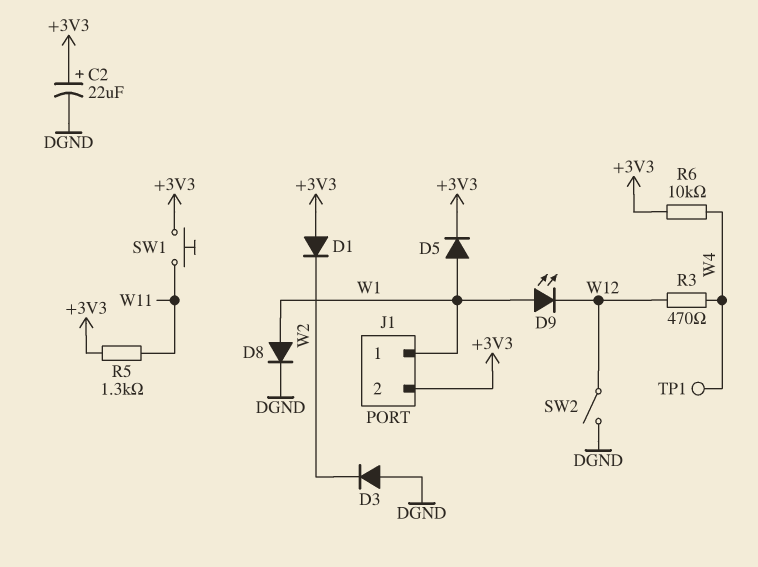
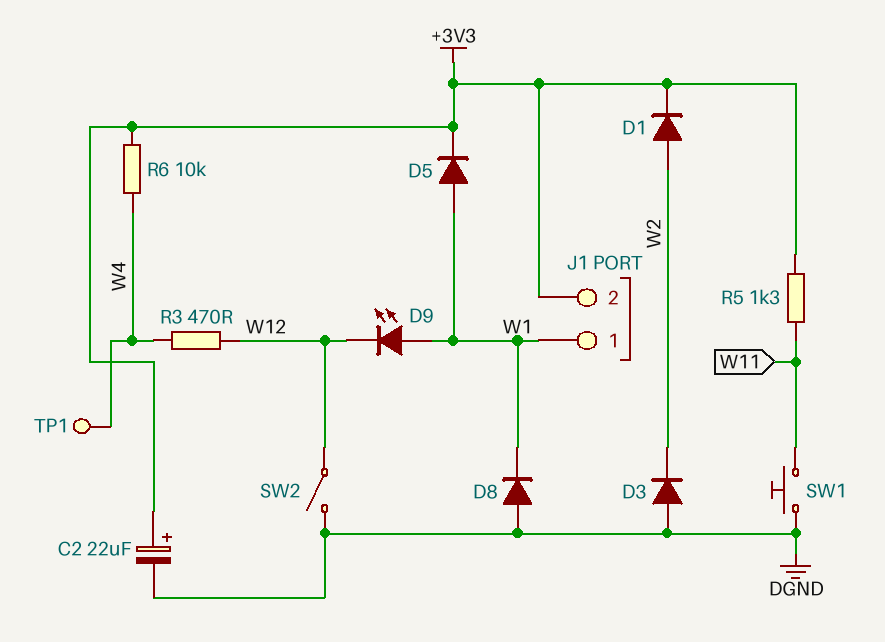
D1: diode (A +3V3, K W2) -> diode (A W2, K +3V3)
D8: diode (A W1, K DGND) -> diode (A DGND, K W1)
SW1: button (+3V3, W11) -> button (DGND, W11)

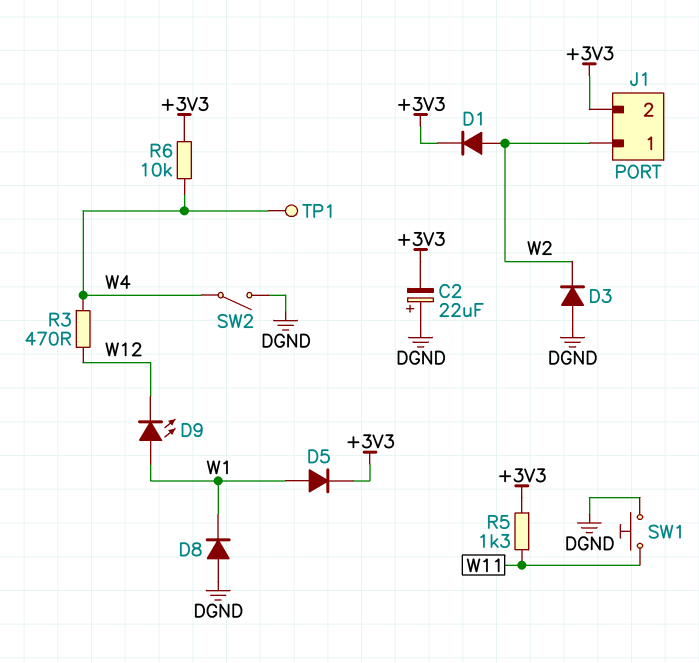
C2: 22uF (plus +3V3, minus DGND) -> 22uF (plus DGND, minus +3V3)
J1 pin 1: W1 -> W2
SW2: switch (DGND, W12) -> switch (DGND, W4)

